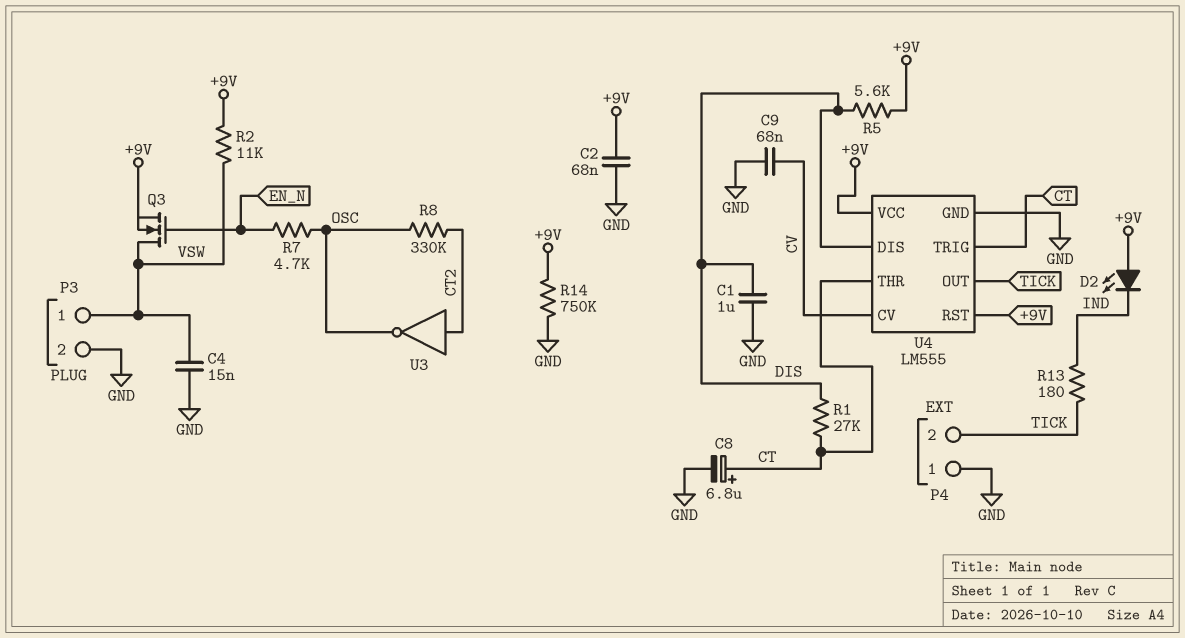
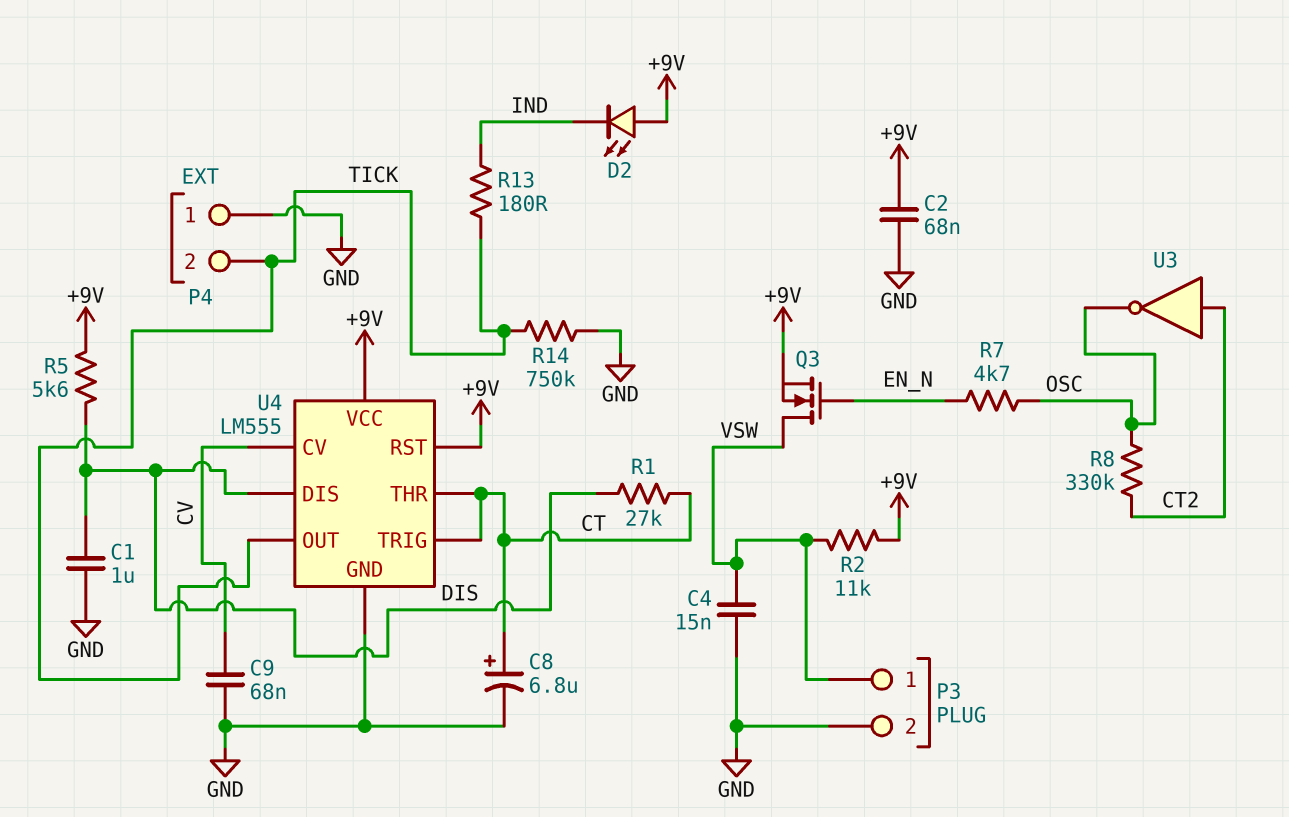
R14: 750k (+9V, GND) -> 750k (GND, TICK)

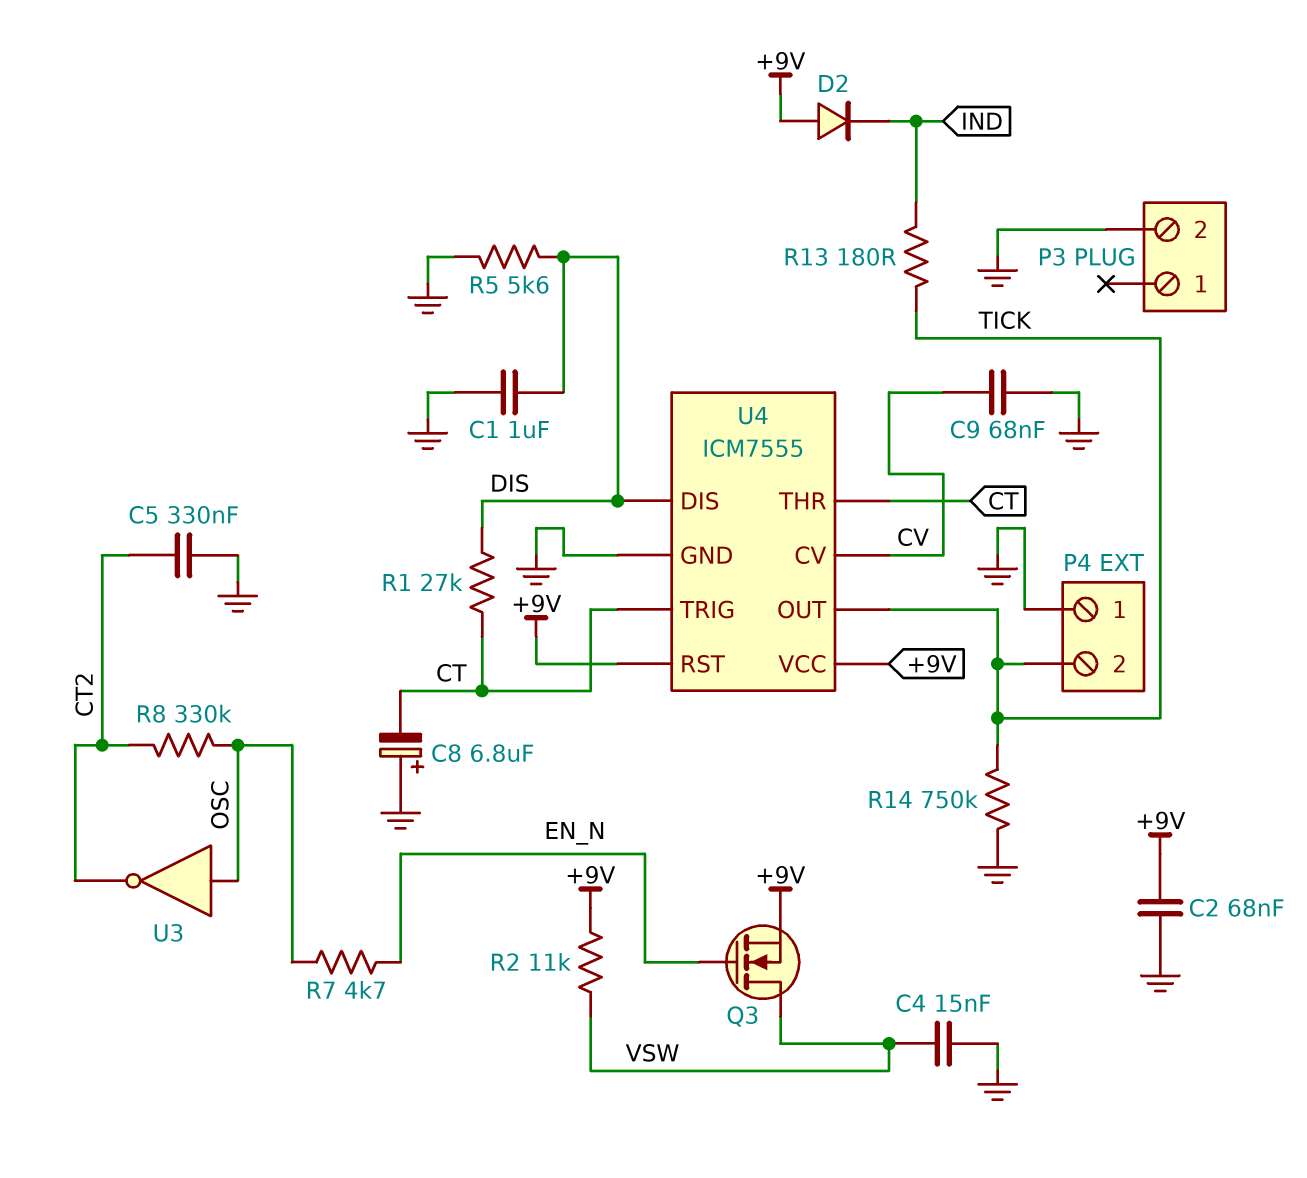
C5: none -> 330nF (CT2, GND)
C8: 6.8uF (plus CT, minus GND) -> 6.8uF (plus GND, minus CT)
D2: LED (A +9V, K IND) -> diode (A +9V, K IND)
P3 pin 1: VSW -> none
R5: 5.6k (+9V, DIS) -> 5.6k (DIS, GND)
U3: NOT (in CT2, out OSC) -> NOT (in OSC, out CT2)
U4: LM555 -> ICM7555

